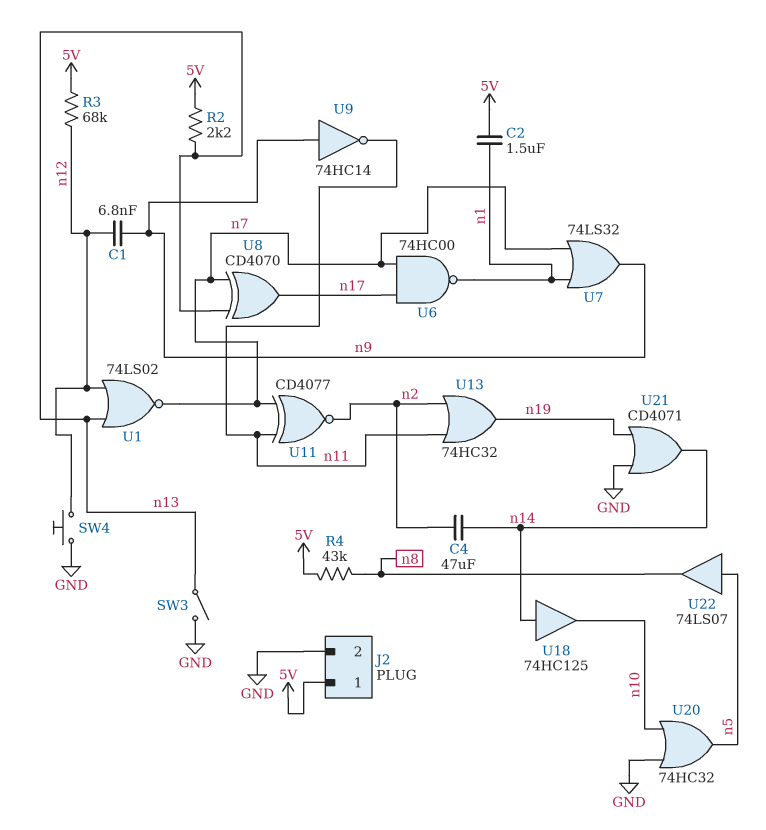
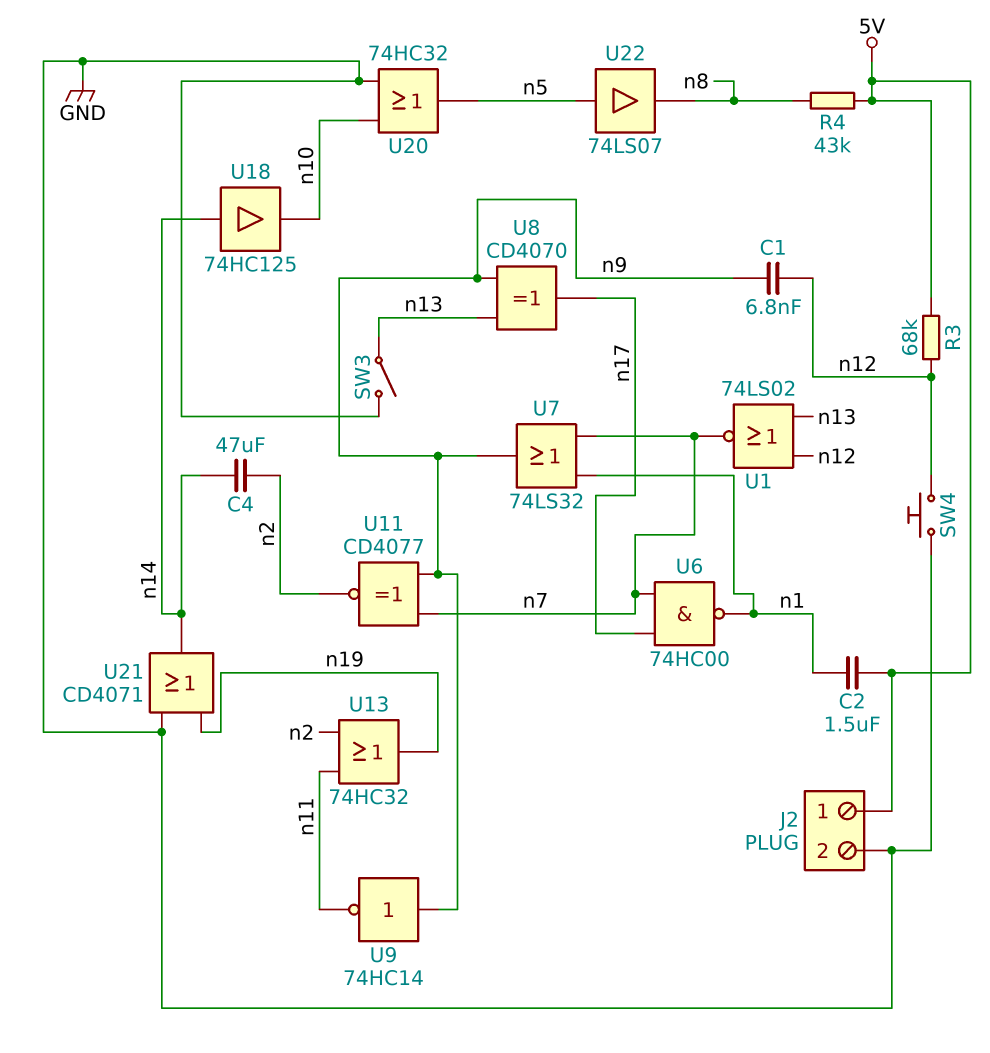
R2: 2.2k (5V, n13) -> none
U8: XOR CD4070 (in n7, in n13, out n17) -> XOR CD4070 (in n9, in n13, out n17)
U11: XNOR CD4077 (in n7, in n11, out n2) -> XNOR CD4077 (in n7, in n9, out n2)

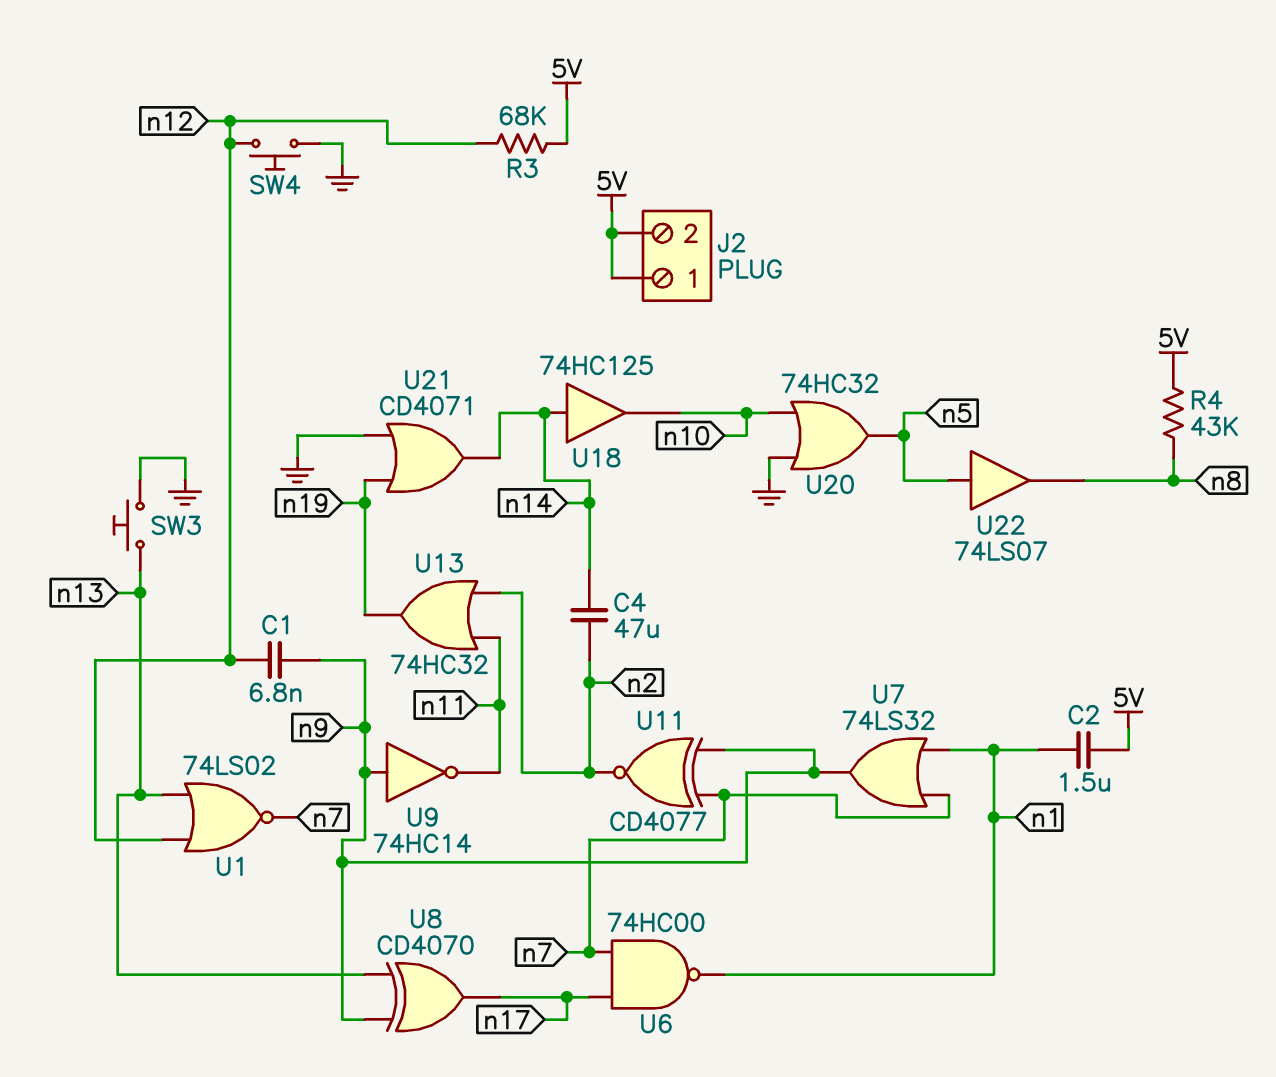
J2 pin 2: GND -> 5V
SW3: switch (GND, n13) -> button (GND, n13)

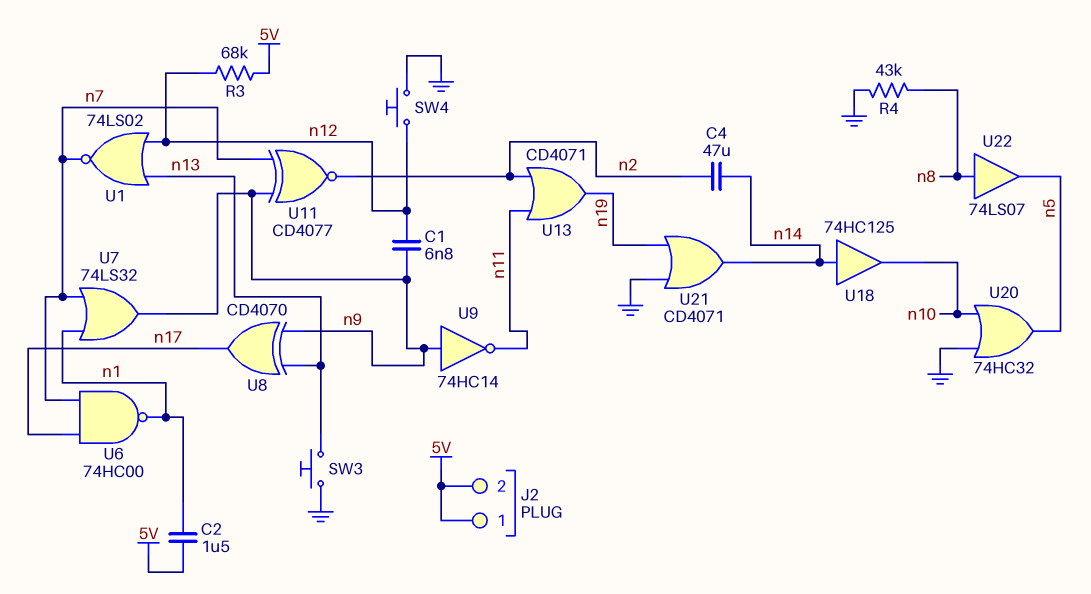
R4: 43k (5V, n8) -> 43k (GND, n8)
U13: OR 74HC32 (in n2, in n11, out n19) -> OR CD4071 (in n2, in n11, out n19)
U22: buffer 74LS07 (in n5, out n8) -> buffer 74LS07 (in n8, out n5)

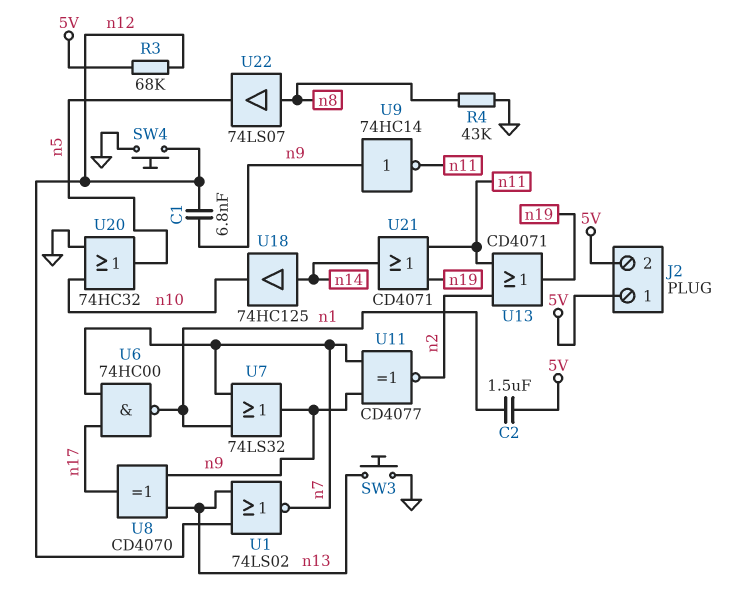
C4: 47uF (n2, n14) -> none
U21: OR CD4071 (in GND, in n19, out n14) -> OR CD4071 (in n11, in n19, out n14)

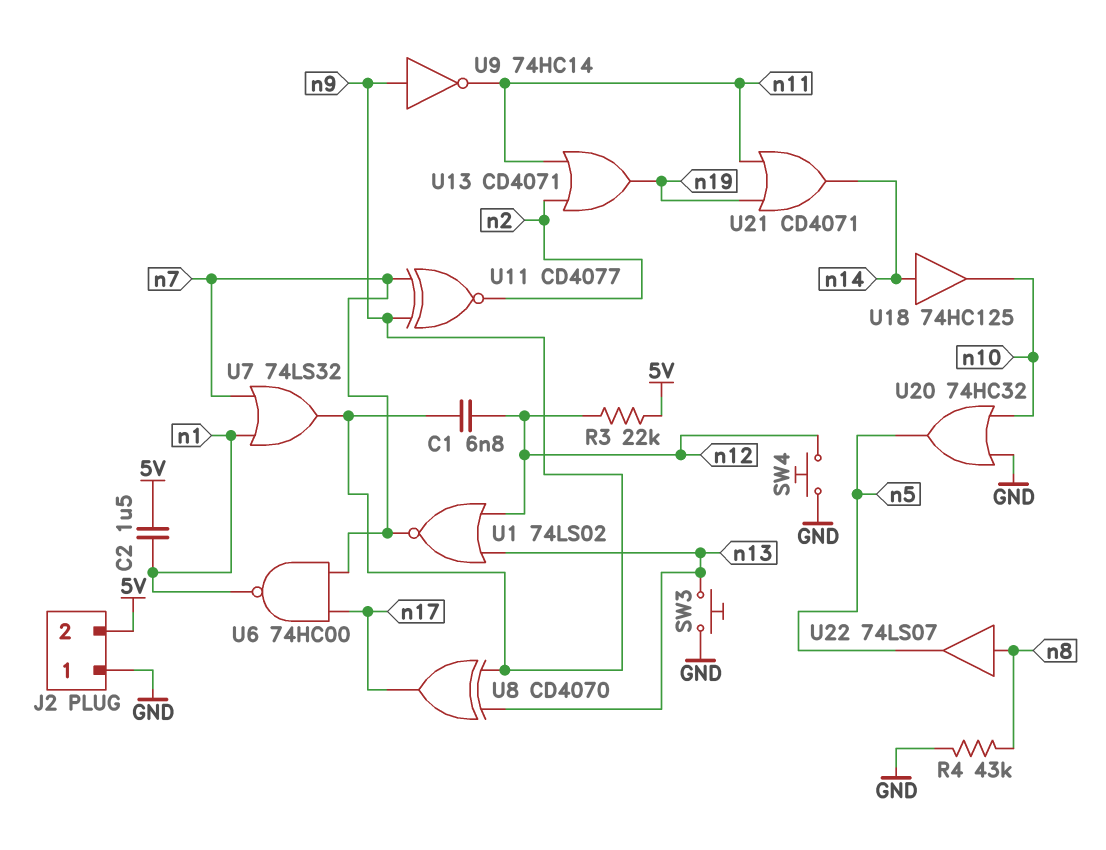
J2 pin 1: 5V -> GND
R3: 68k (5V, n12) -> 22k (5V, n12)

